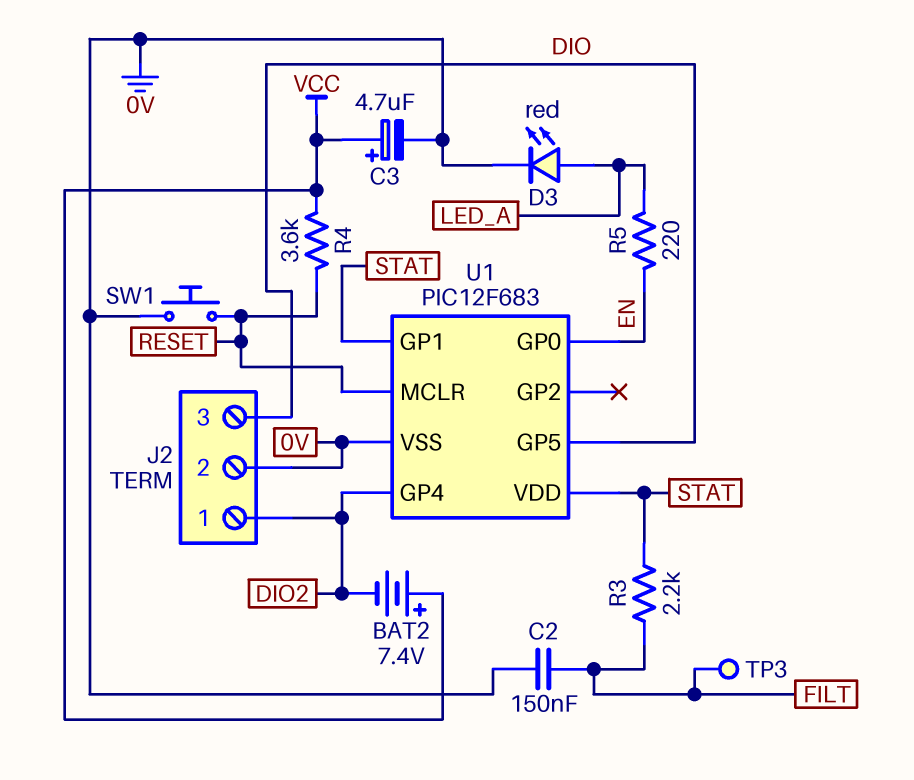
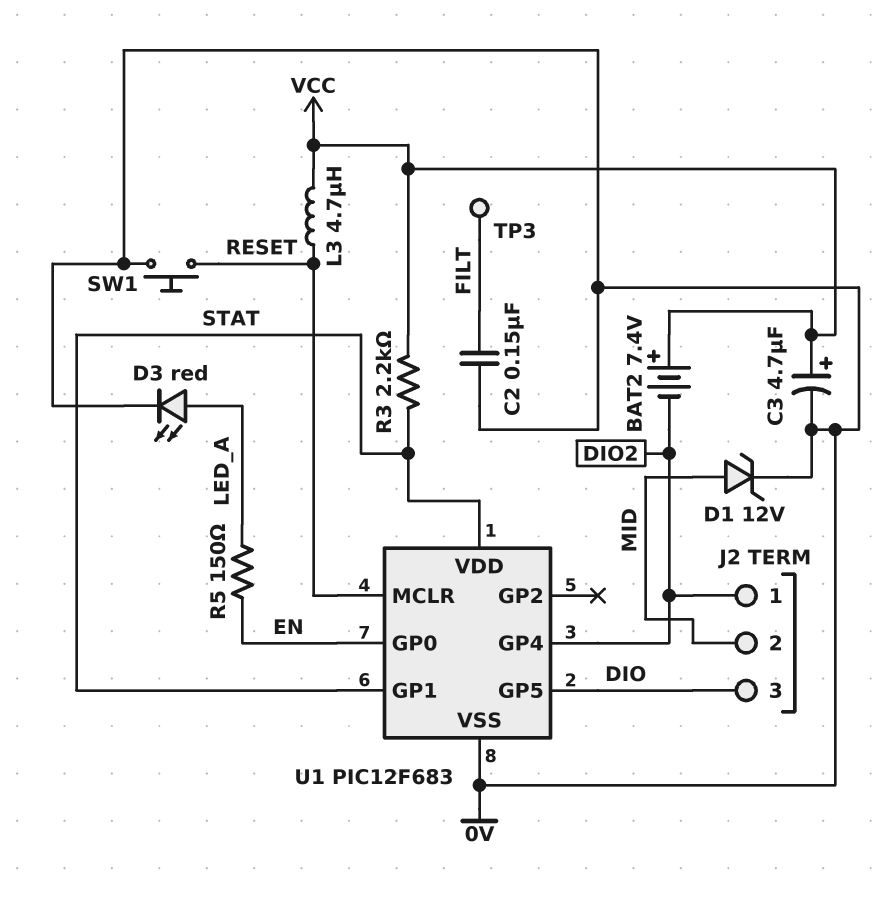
D1: none -> zener 12V (A MID, K 0V)
J2 pin 2: 0V -> MID
L3: none -> 4.7uH (RESET, VCC)
R3: 2.2k (FILT, STAT) -> 2.2k (STAT, VCC)
R4: 3.6k (RESET, VCC) -> none
R5: 220 (EN, LED_A) -> 150 (EN, LED_A)

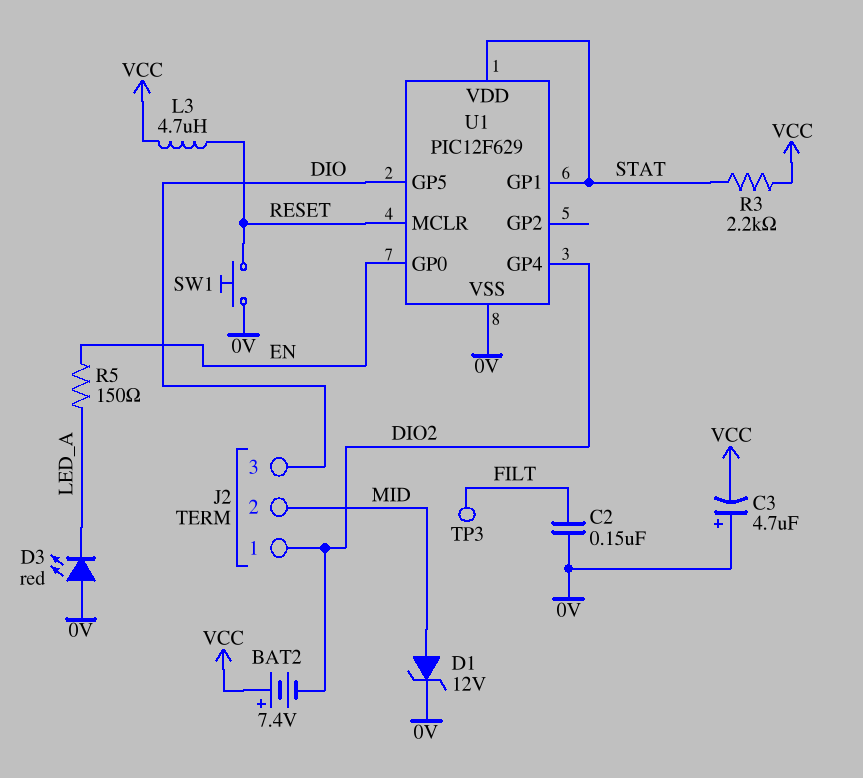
C3: 4.7uF (plus VCC, minus 0V) -> 4.7uF (plus 0V, minus VCC)
D3: LED red (A LED_A, K 0V) -> LED red (A 0V, K LED_A)
U1: PIC12F683 -> PIC12F629

